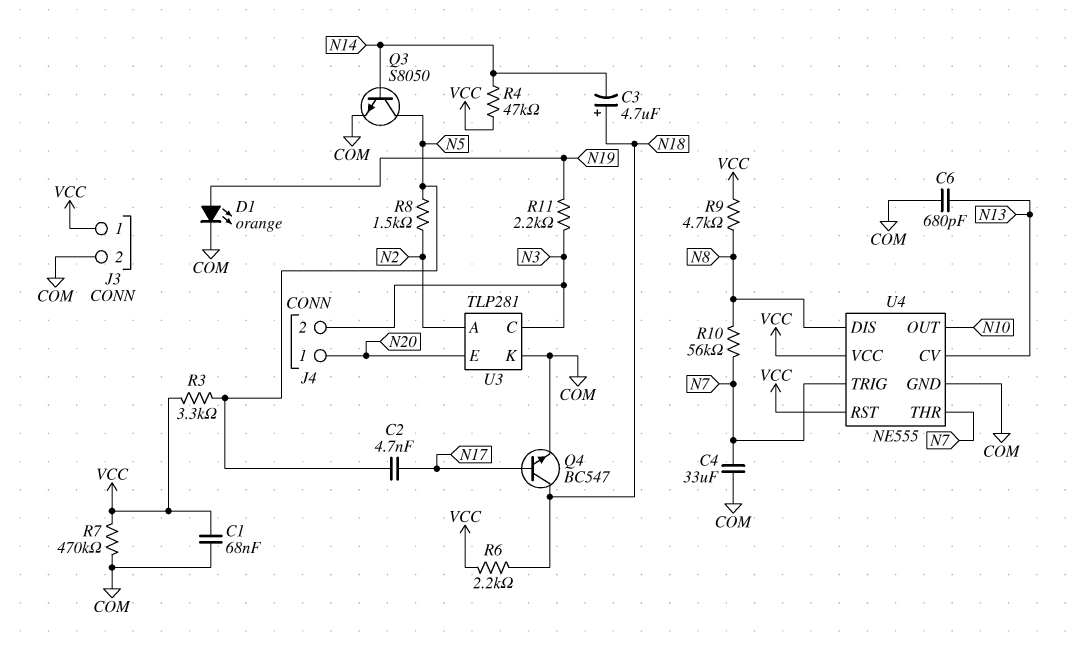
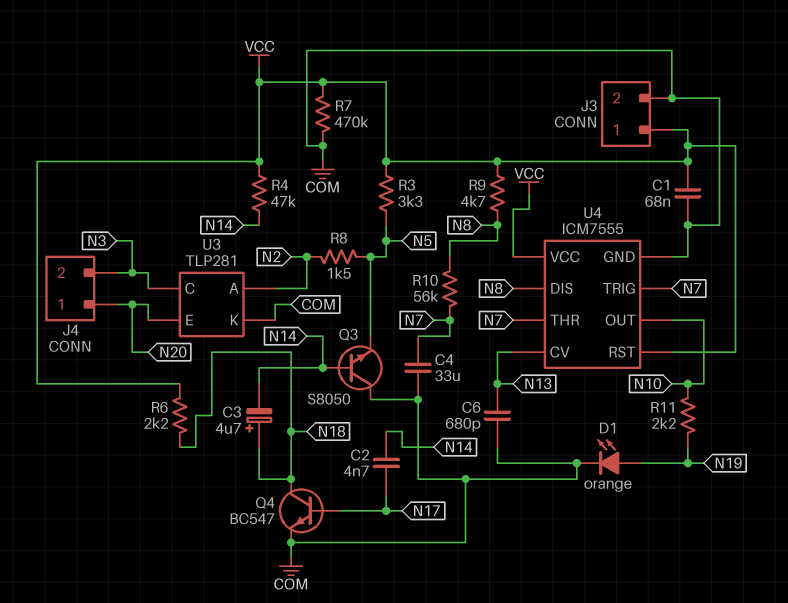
C2: 4.7nF (N5, N17) -> 4.7nF (N14, N17)
Q3: NPN S8050 (B N14, C N5, E COM) -> NPN S8050 (B N14, C COM, E N5)
R11: 2.2k (N3, N19) -> 2.2k (N10, N19)
U4: NE555 -> ICM7555

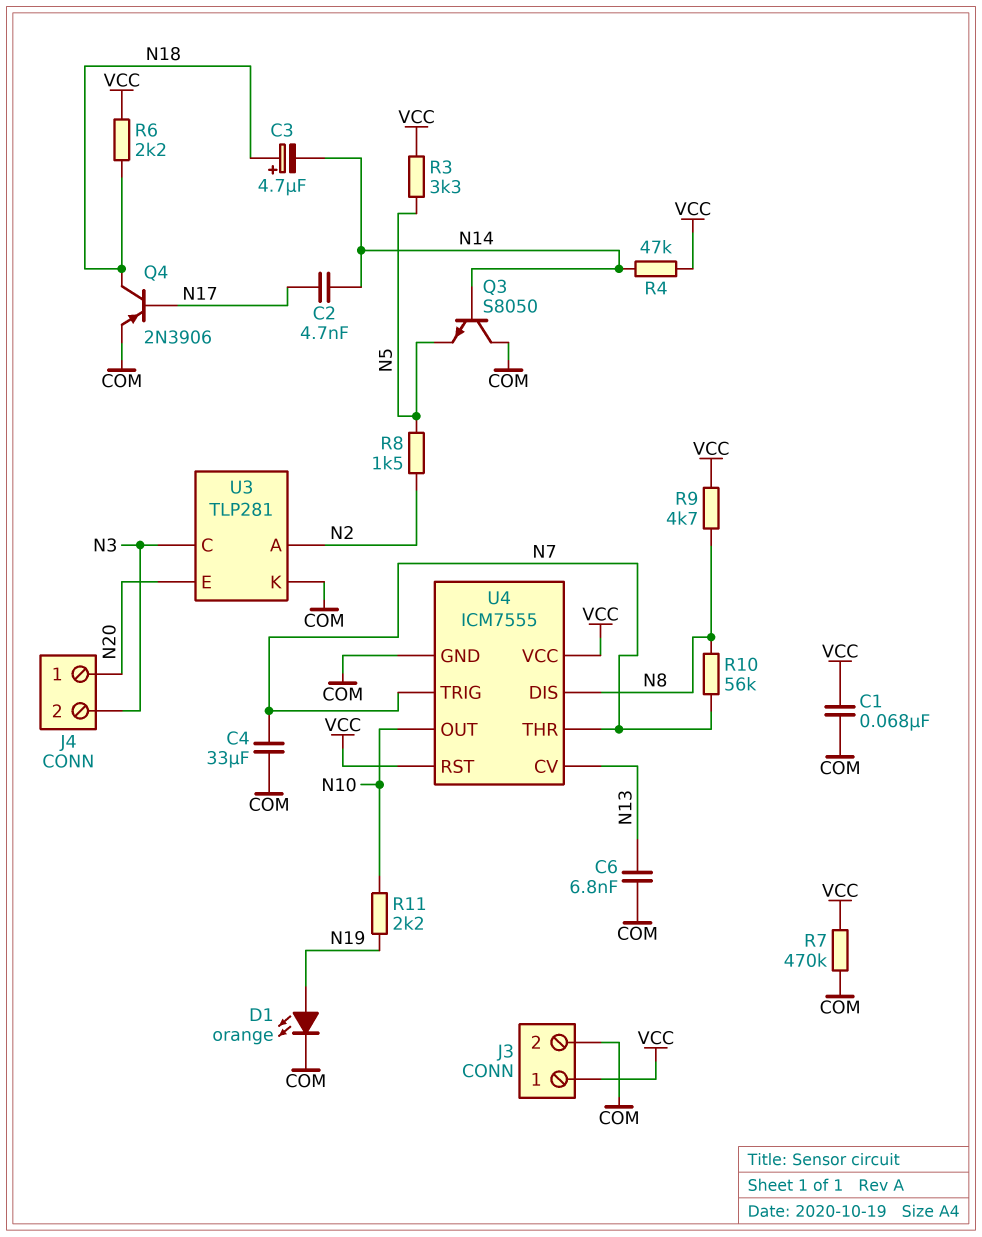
C6: 680pF (COM, N13) -> 6.8nF (COM, N13)
Q4: NPN BC547 (B N17, C N18, E COM) -> PNP 2N3906 (B N17, C N18, E COM)

